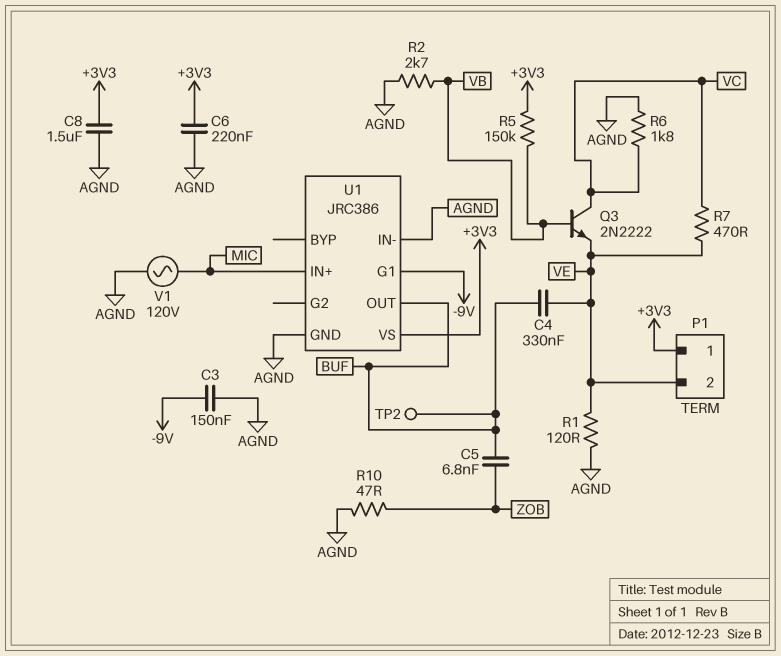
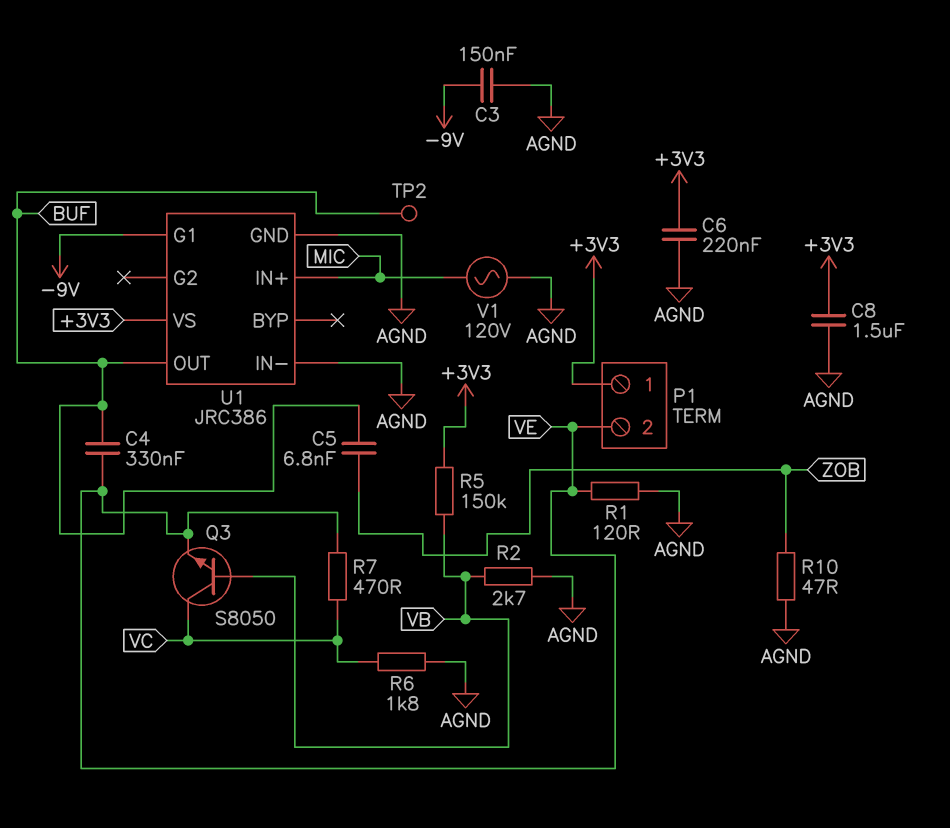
Q3: NPN 2N2222 (B VB, C VC, E VE) -> NPN S8050 (B VB, C VC, E VE)

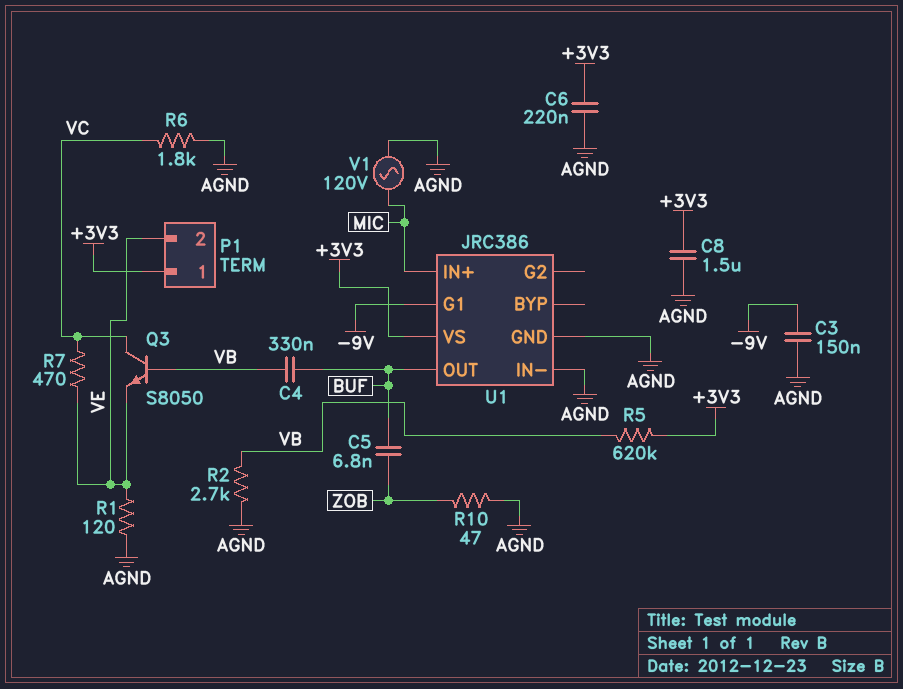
C4: 330nF (BUF, VE) -> 330nF (BUF, VB)
R5: 150k (+3V3, VB) -> 620k (+3V3, VB)
TP2: test point (BUF) -> none

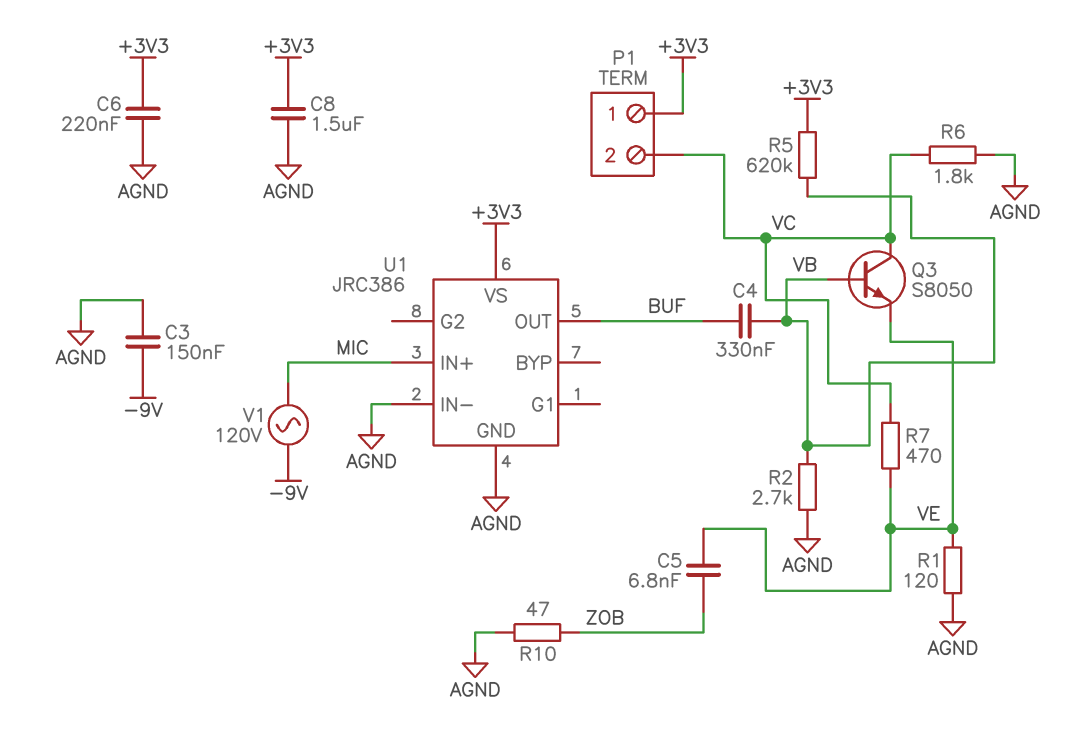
C5: 6.8nF (BUF, ZOB) -> 6.8nF (VE, ZOB)
P1 pin 2: VE -> VC
U1 pin G1: -9V -> none
V1: AC 120V (AGND, MIC) -> AC 120V (-9V, MIC)

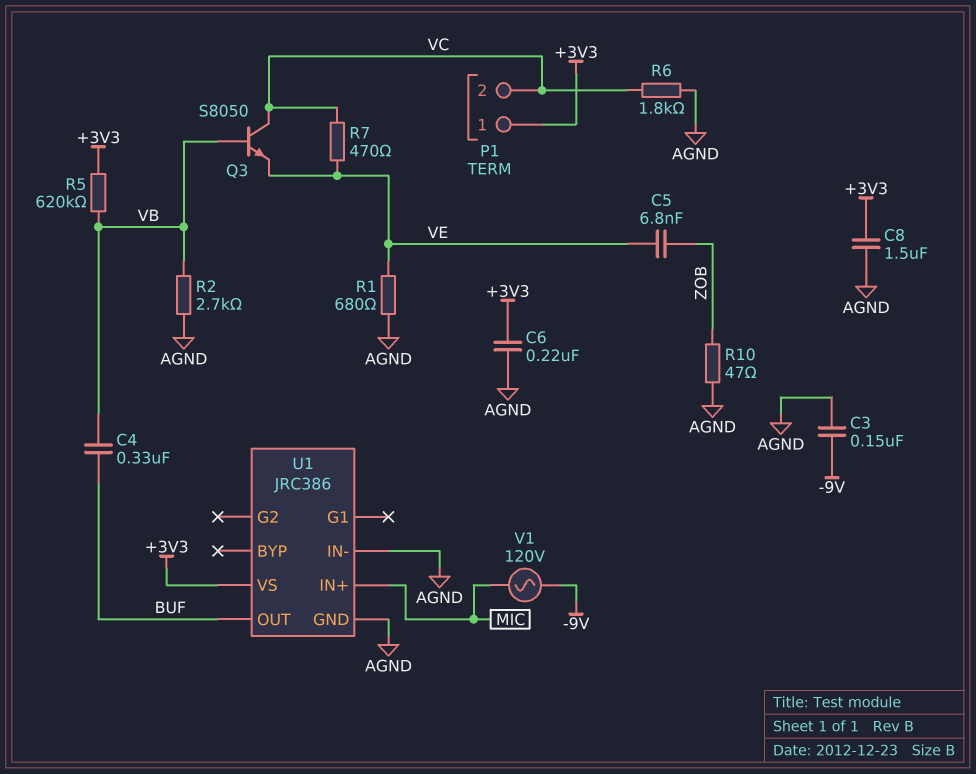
R1: 120 (AGND, VE) -> 680 (AGND, VE)

